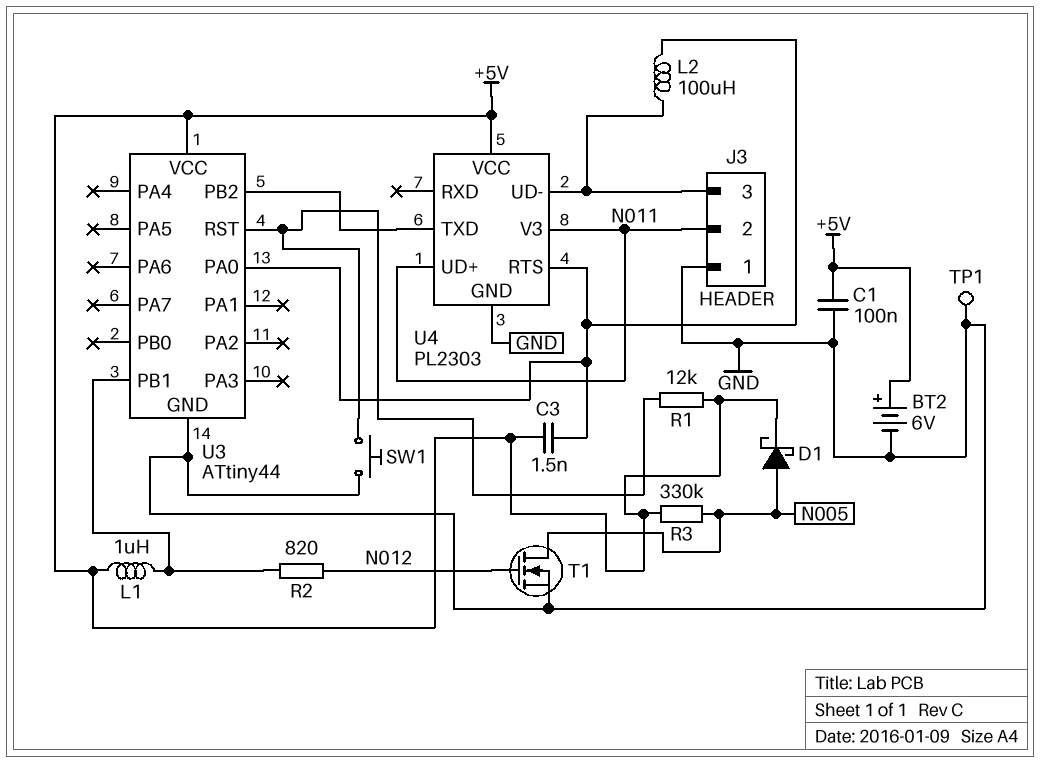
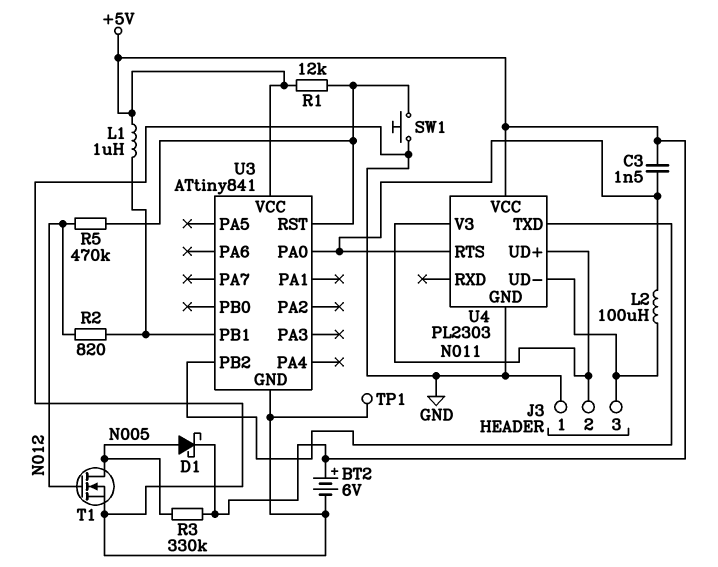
C1: 100nF (+5V, GND) -> none
R5: none -> 470k (N012, U3/RST)
U3: ATtiny44 -> ATtiny841

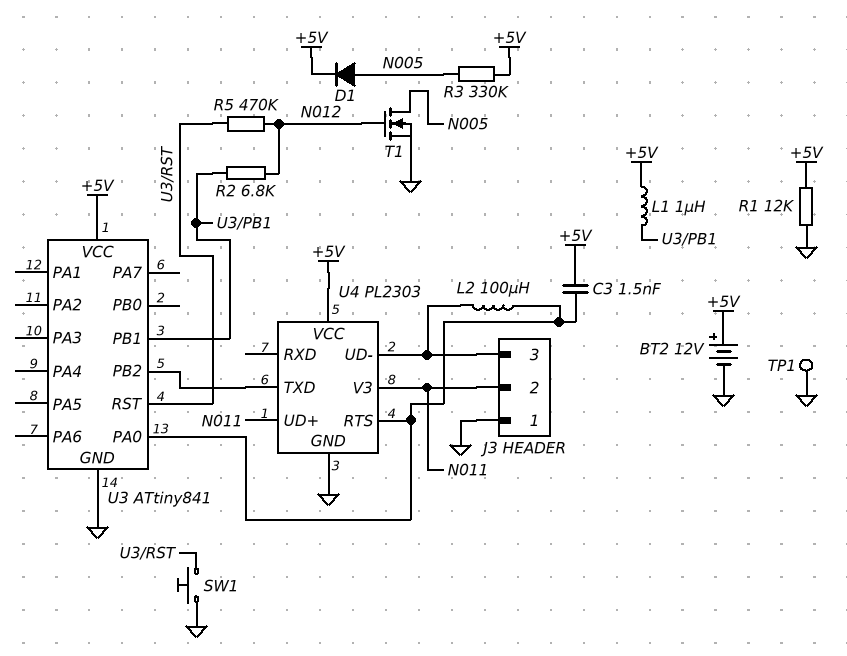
BT2: 6V (plus +5V, minus GND) -> 12V (plus +5V, minus GND)
D1: schottky (A N005, K +5V) -> diode (A N005, K +5V)
R1: 12k (+5V, U3/RST) -> 12k (+5V, GND)
R2: 820 (N012, U3/PB1) -> 6.8k (N012, U3/PB1)

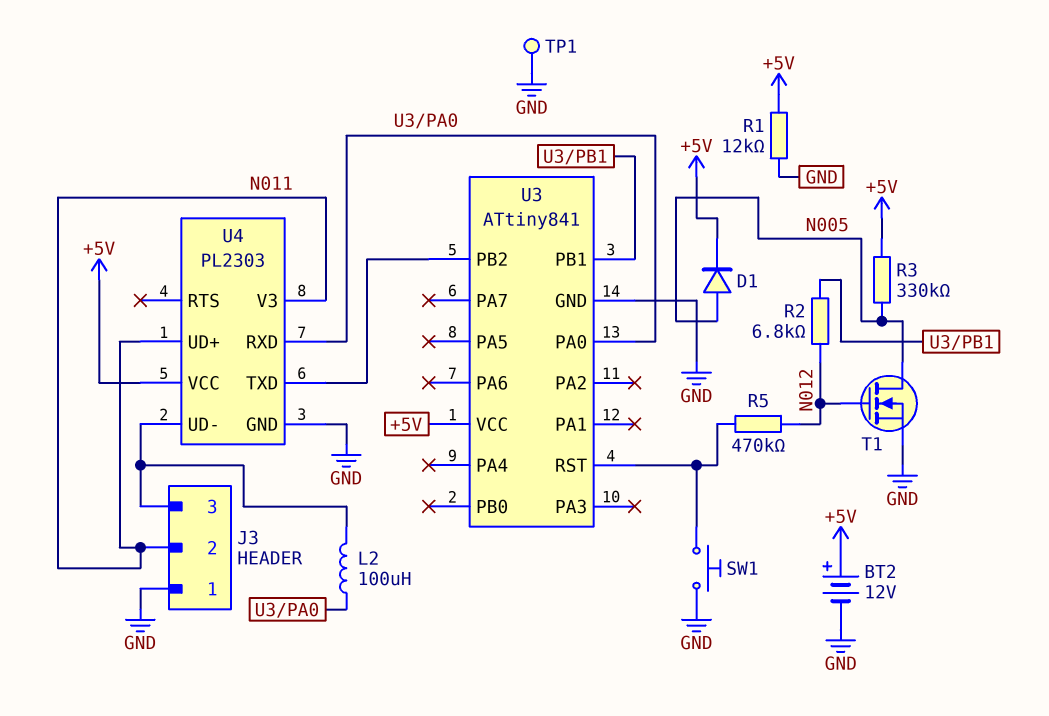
C3: 1.5nF (+5V, U3/PA0) -> none
L1: 1uH (+5V, U3/PB1) -> none
U4 pin RTS: U3/PA0 -> none
U4 pin RXD: none -> U3/PA0

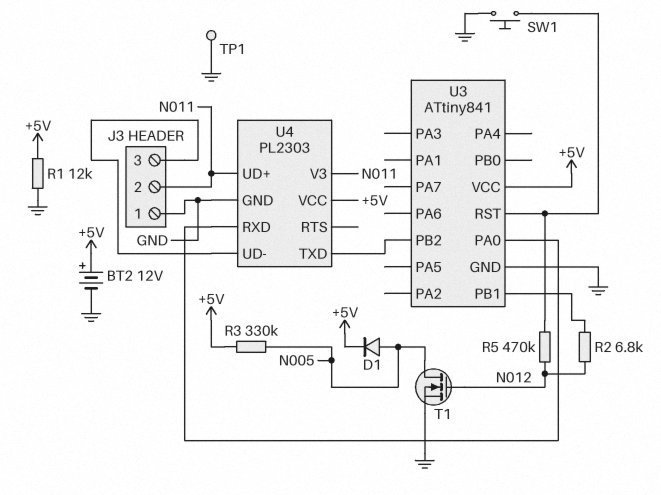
L2: 100uH (J3/3, U3/PA0) -> none

